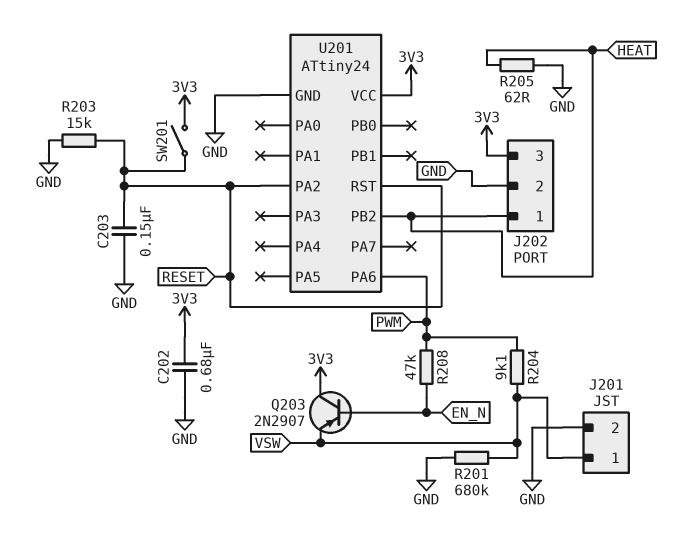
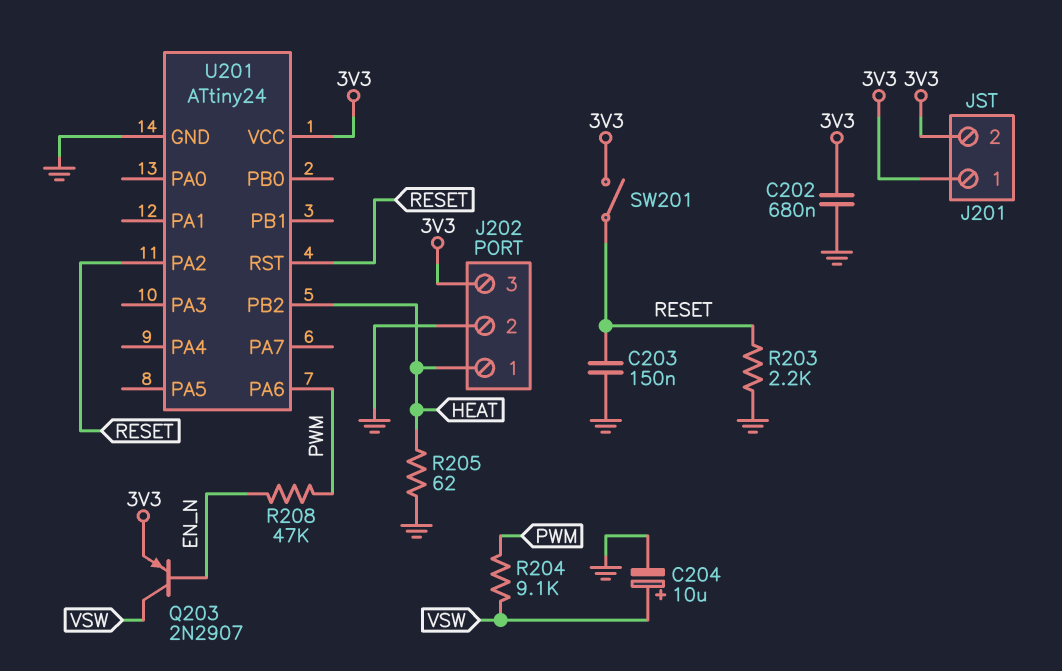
C204: none -> 10uF (plus VSW, minus GND)
J201 pin 1: VSW -> 3V3
J201 pin 2: GND -> 3V3
Q203: PNP 2N2907 (B EN_N, C 3V3, E VSW) -> PNP 2N2907 (B EN_N, C VSW, E 3V3)
R201: 680k (GND, VSW) -> none
R203: 15k (GND, RESET) -> 2.2k (GND, RESET)

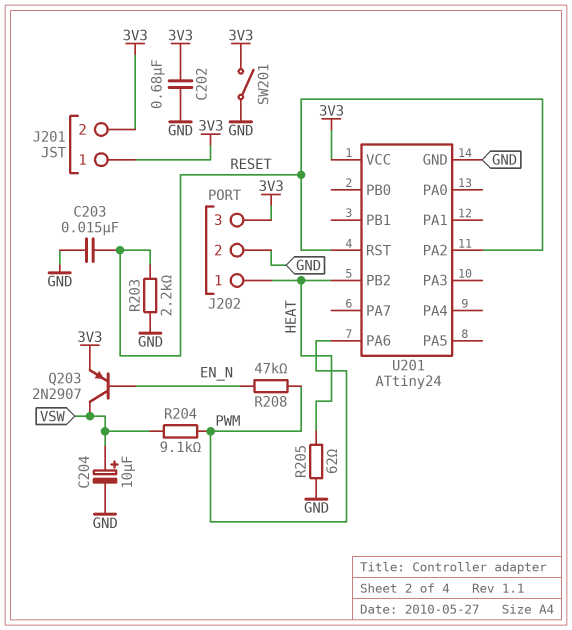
C203: 150nF (GND, RESET) -> 15nF (GND, RESET)
SW201: switch (3V3, RESET) -> switch (3V3, GND)

